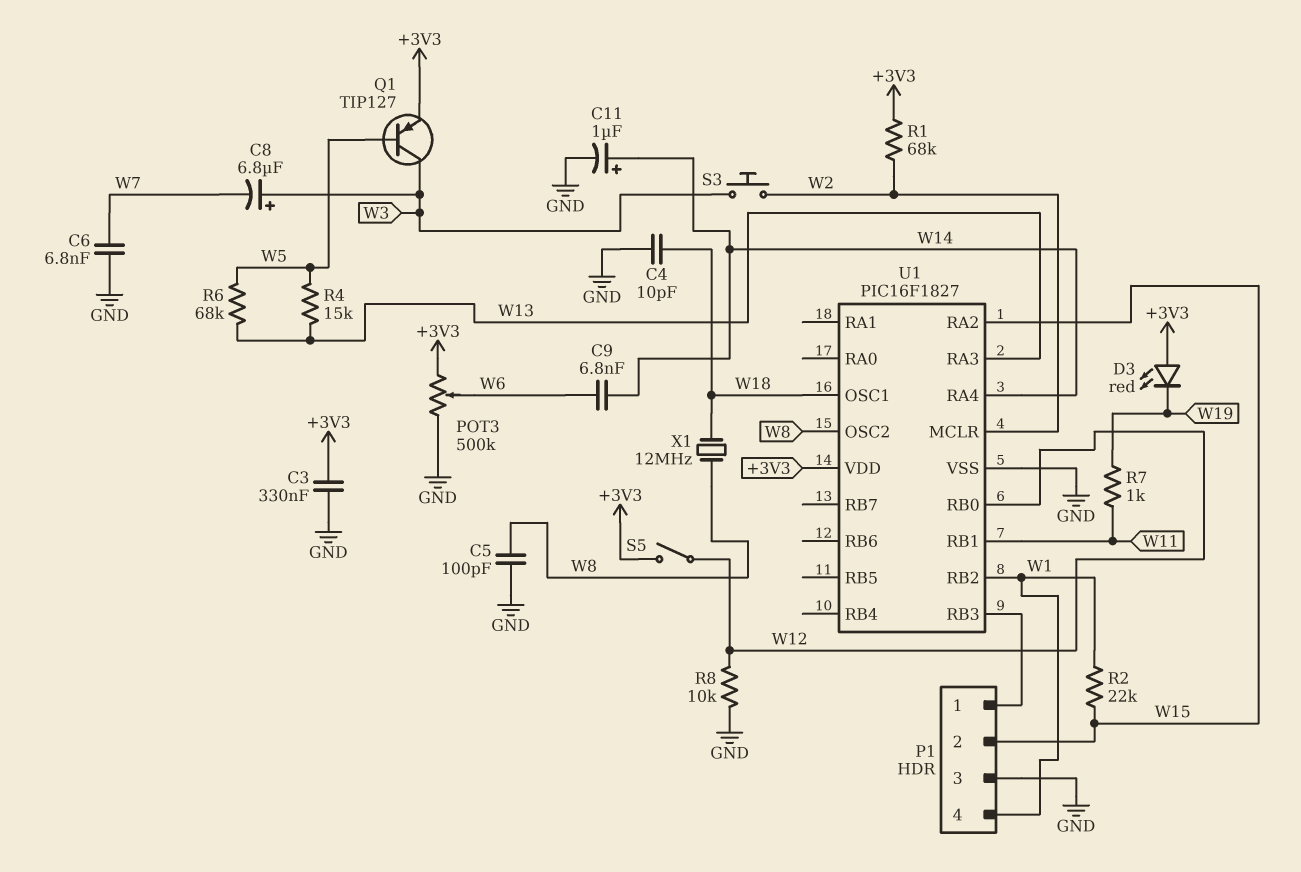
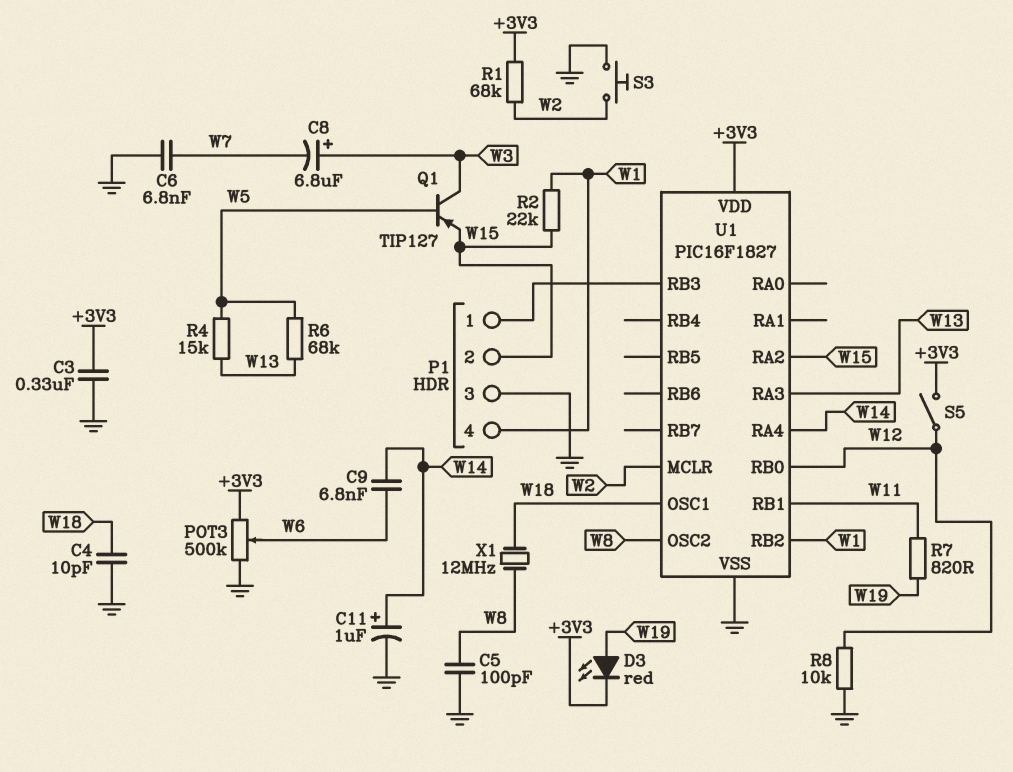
D3: LED red (A +3V3, K W19) -> LED red (A W19, K +3V3)
Q1: PNP TIP127 (B W5, C W3, E +3V3) -> PNP TIP127 (B W5, C W3, E W15)
R7: 1k (W11, W19) -> 820 (W11, W19)
S3: button (W2, W3) -> button (GND, W2)

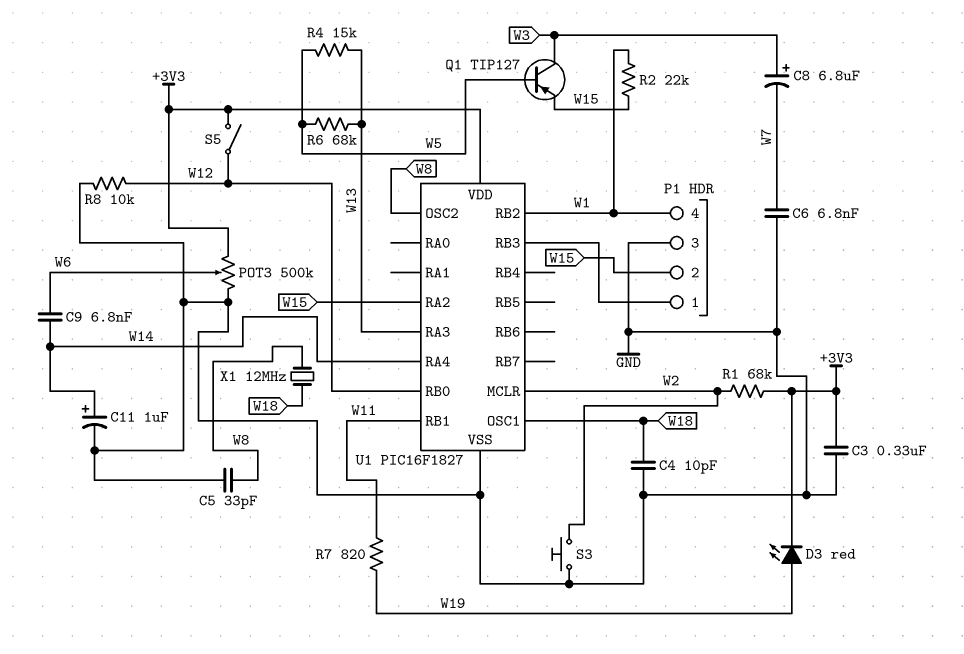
C5: 100pF (GND, W8) -> 33pF (GND, W8)

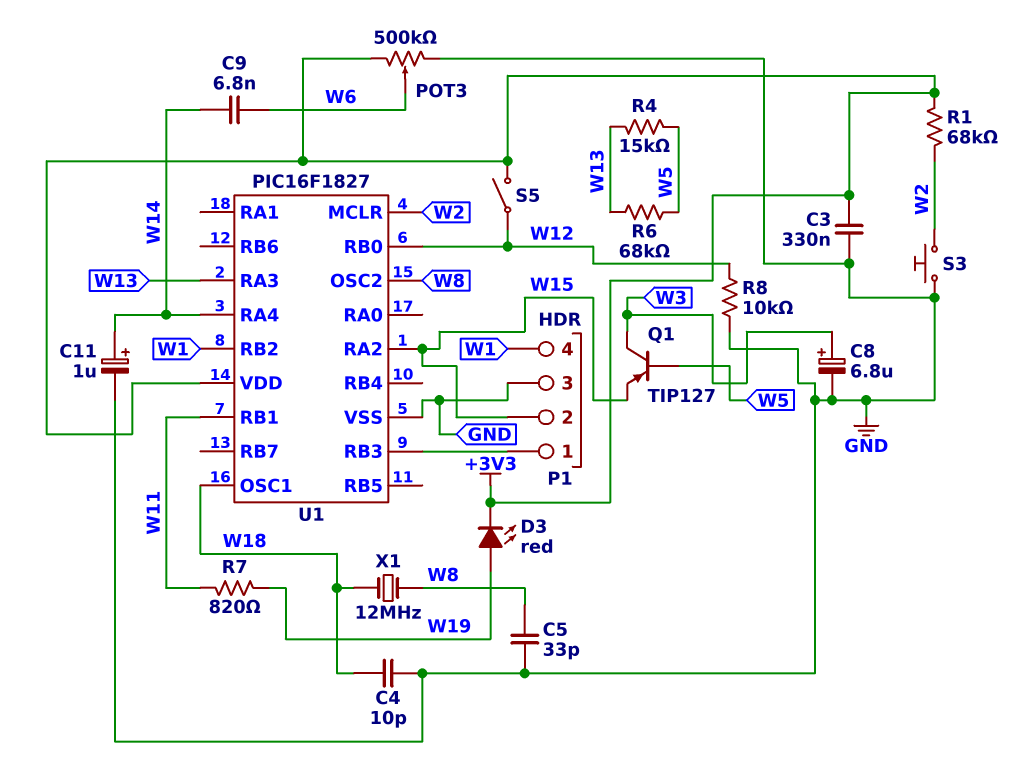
C6: 6.8nF (GND, W7) -> none
C8: 6.8uF (plus W3, minus W7) -> 6.8uF (plus W3, minus GND)
R2: 22k (W1, W15) -> none

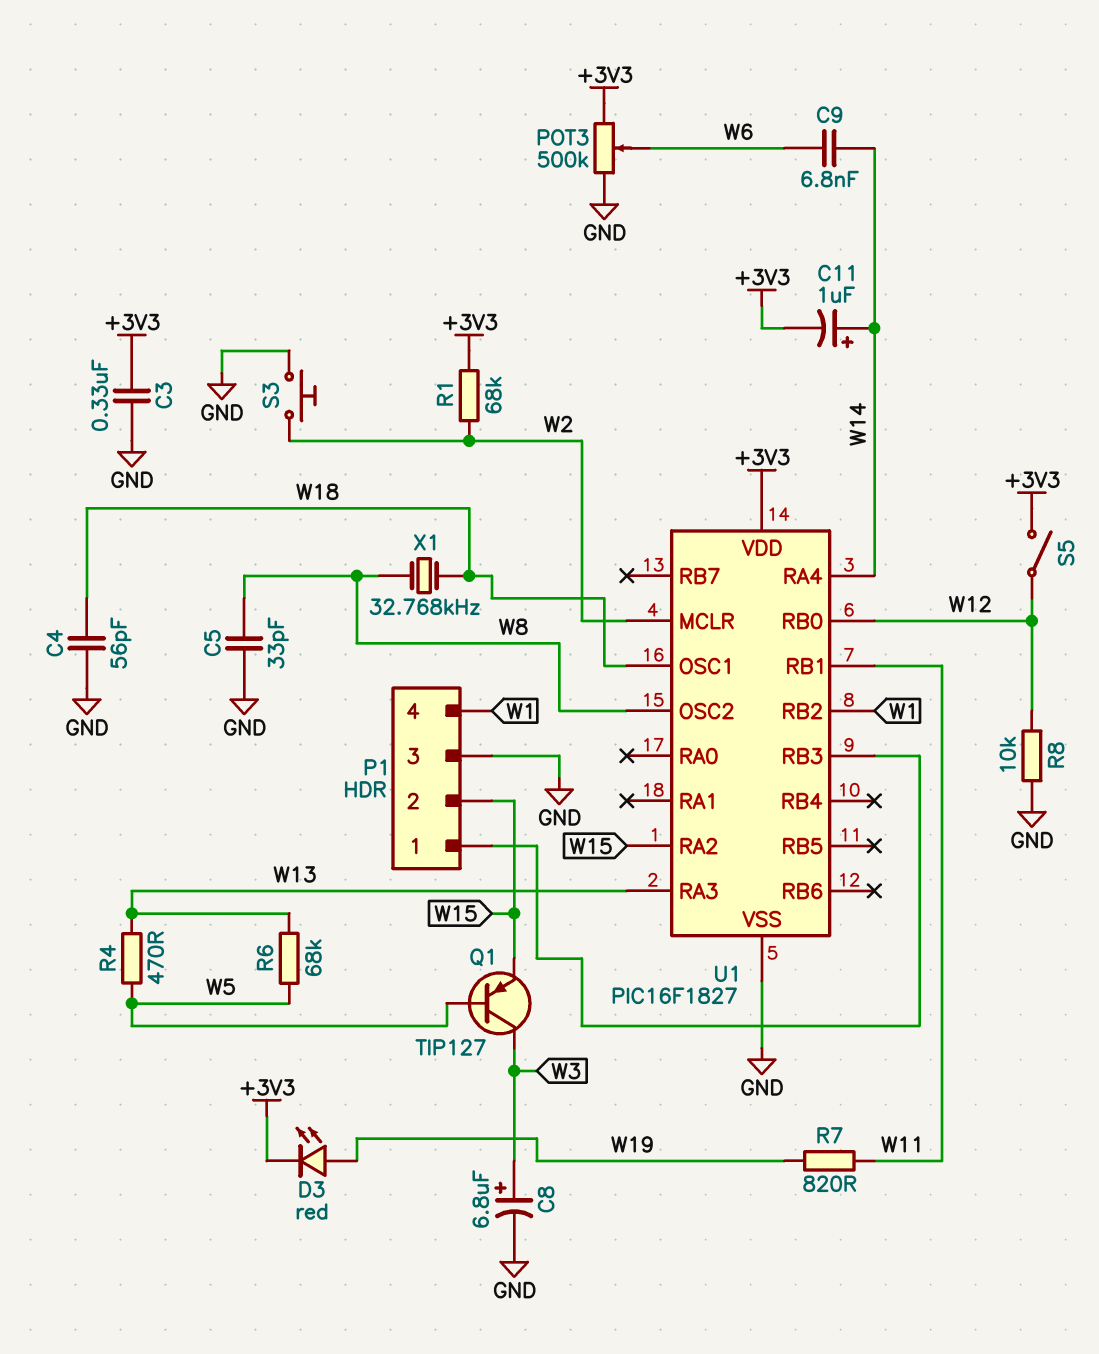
C4: 10pF (GND, W18) -> 56pF (GND, W18)
C11: 1uF (plus W14, minus GND) -> 1uF (plus W14, minus +3V3)
R4: 15k (W5, W13) -> 470 (W5, W13)
X1: 12MHz (W8, W18) -> 32.768kHz (W8, W18)

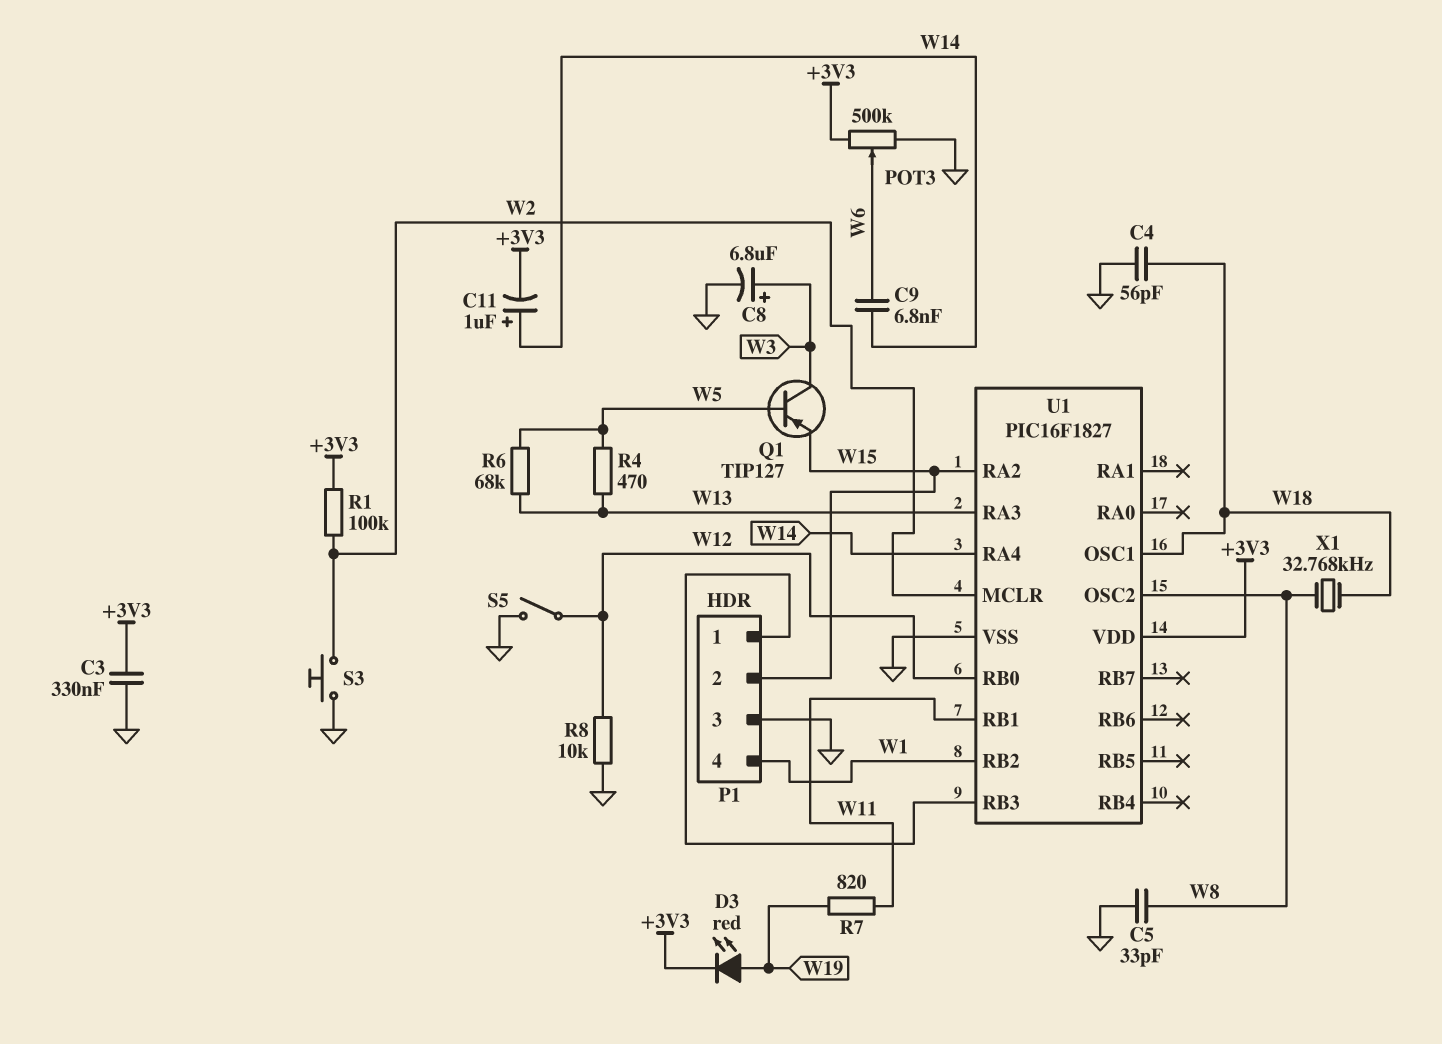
R1: 68k (+3V3, W2) -> 100k (+3V3, W2)
S5: switch (+3V3, W12) -> switch (GND, W12)

